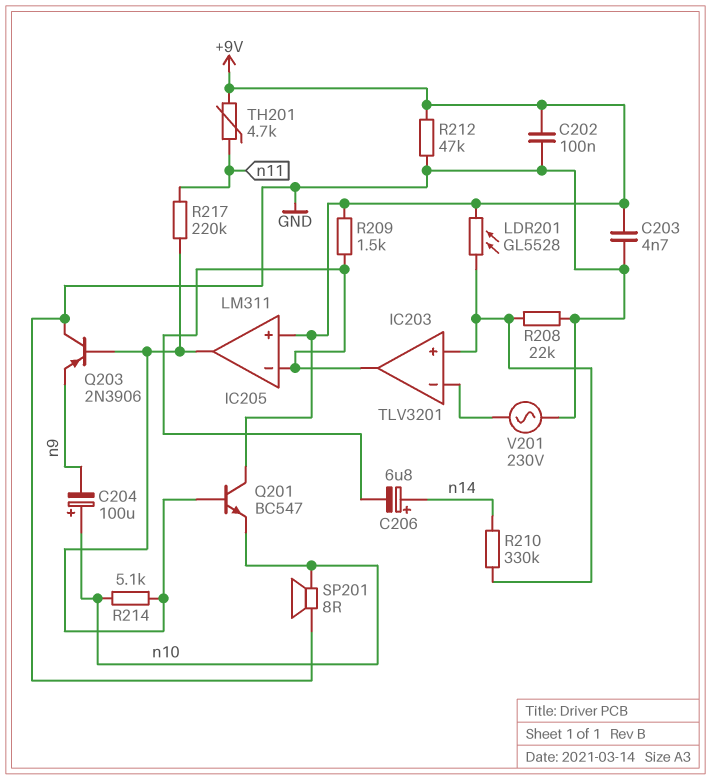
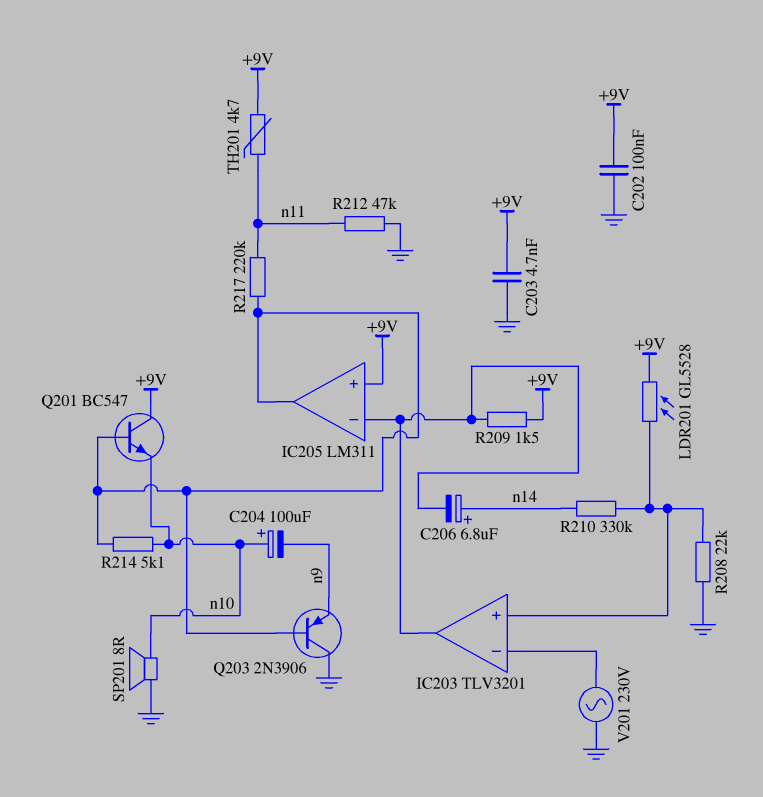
R212: 47k (+9V, GND) -> 47k (GND, n11)

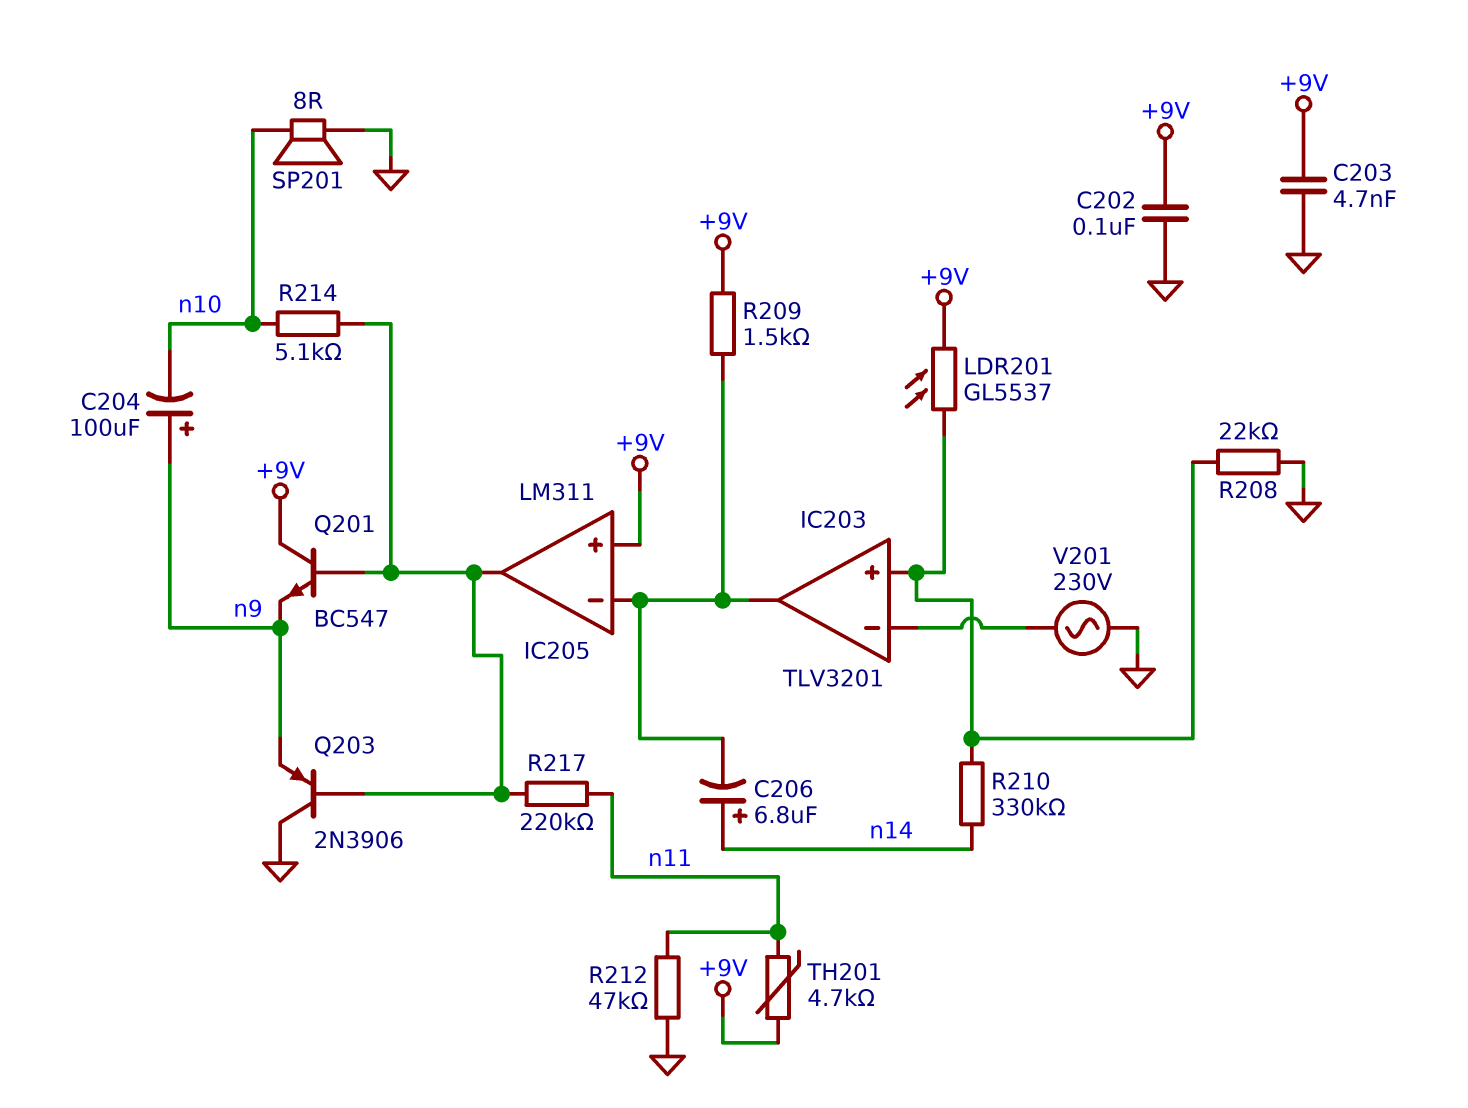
C204: 100uF (plus n10, minus n9) -> 100uF (plus n9, minus n10)
LDR201: GL5528 (+9V, IC203/in+) -> GL5537 (+9V, IC203/in+)
Q201: NPN BC547 (B IC205/out, C +9V, E n10) -> NPN BC547 (B IC205/out, C +9V, E n9)

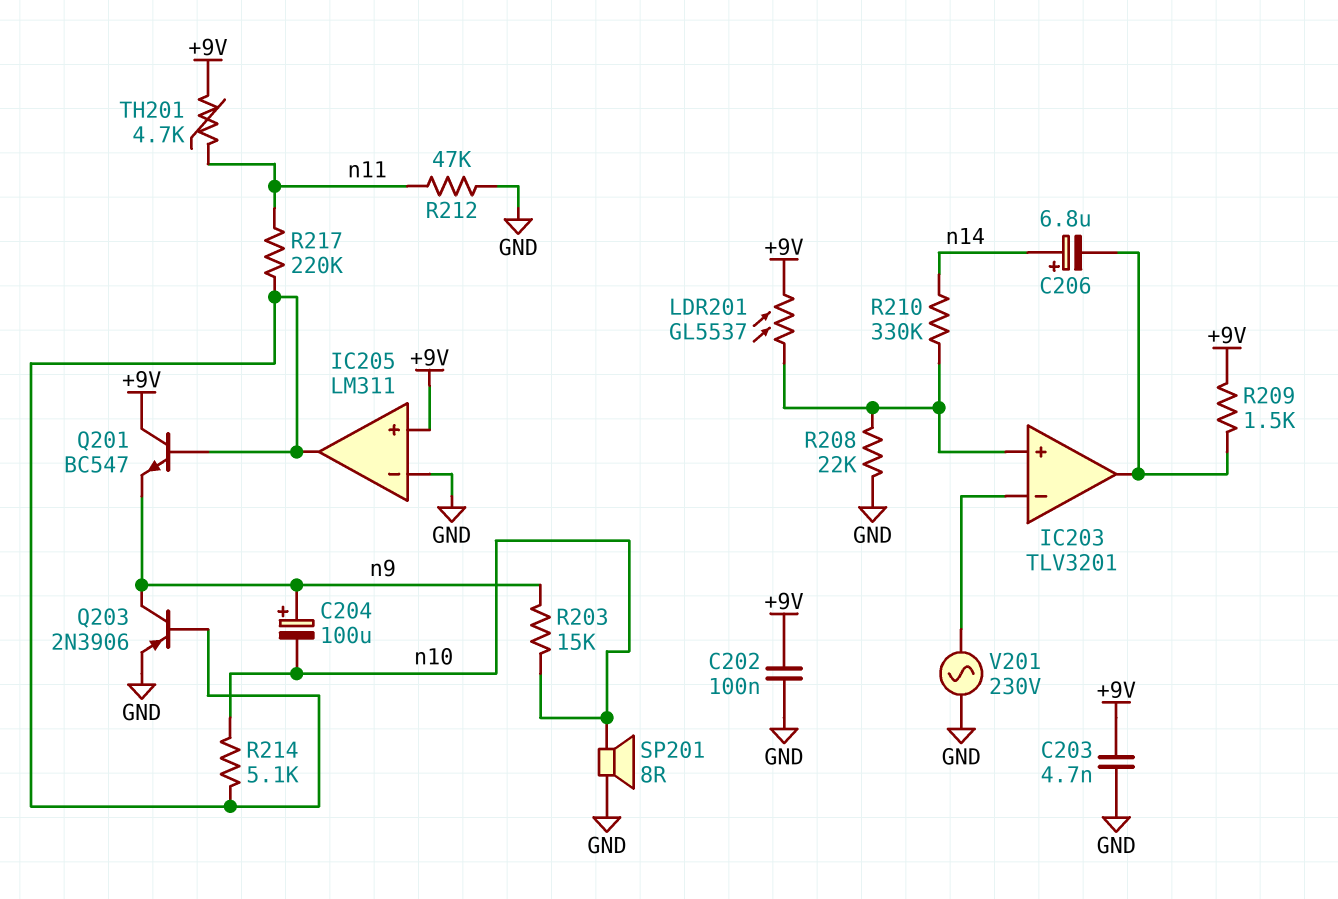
IC205 pin in-: IC203/out -> GND
Q203: PNP 2N3906 (B IC205/out, C GND, E n9) -> PNP 2N3906 (B IC205/out, C n9, E GND)
R203: none -> 15k (n9, n10)

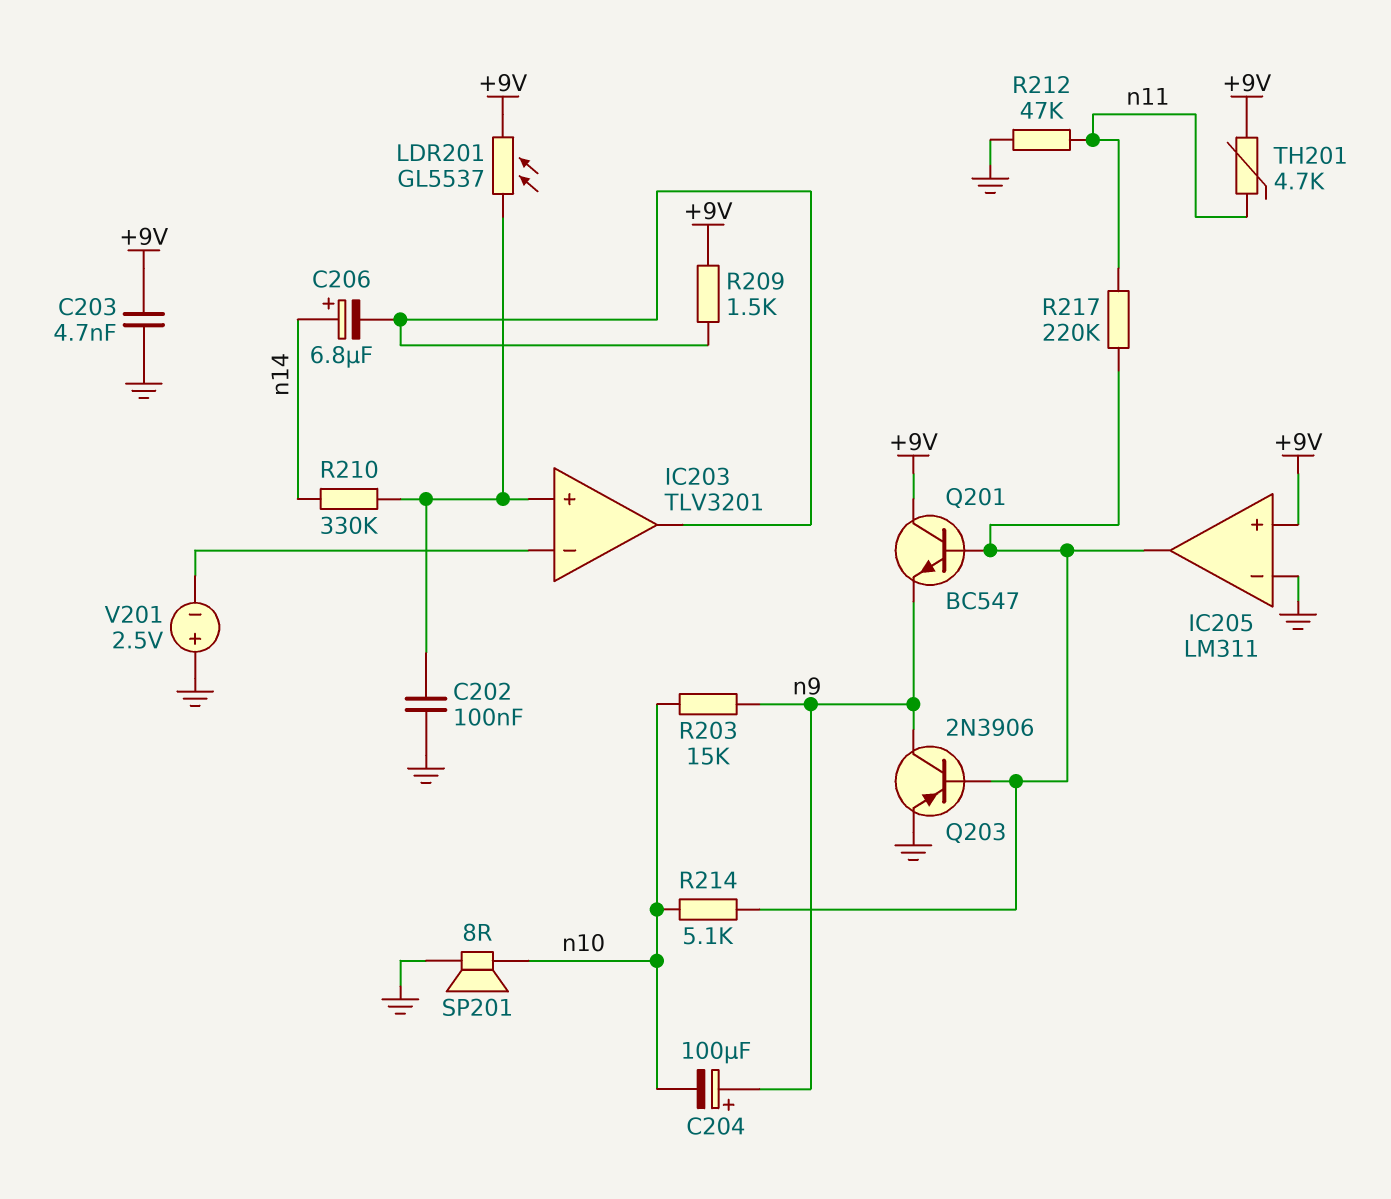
C202: 100nF (+9V, GND) -> 100nF (GND, IC203/in+)
R208: 22k (GND, IC203/in+) -> none
V201: AC 230V (GND, IC203/in-) -> 2.5V (plus GND, minus IC203/in-)

